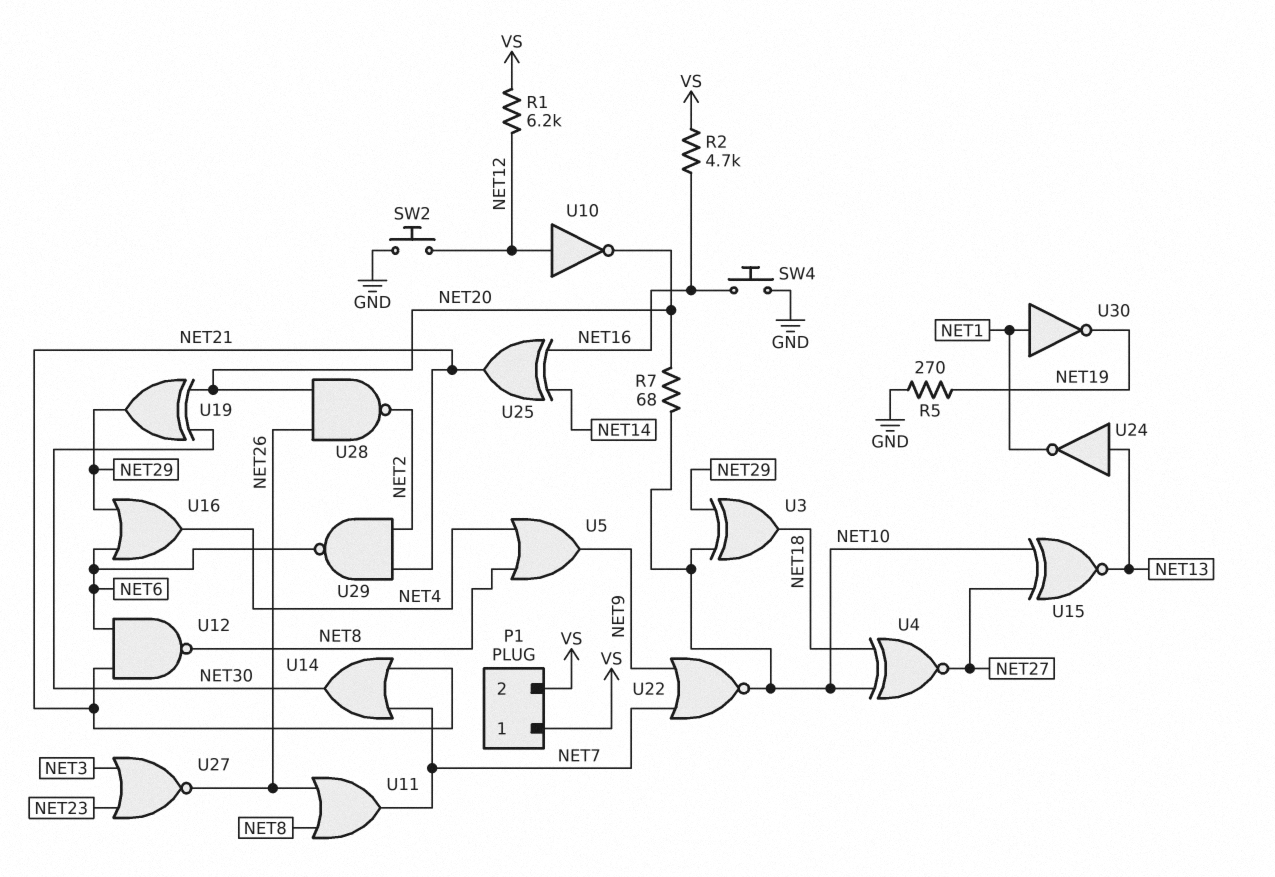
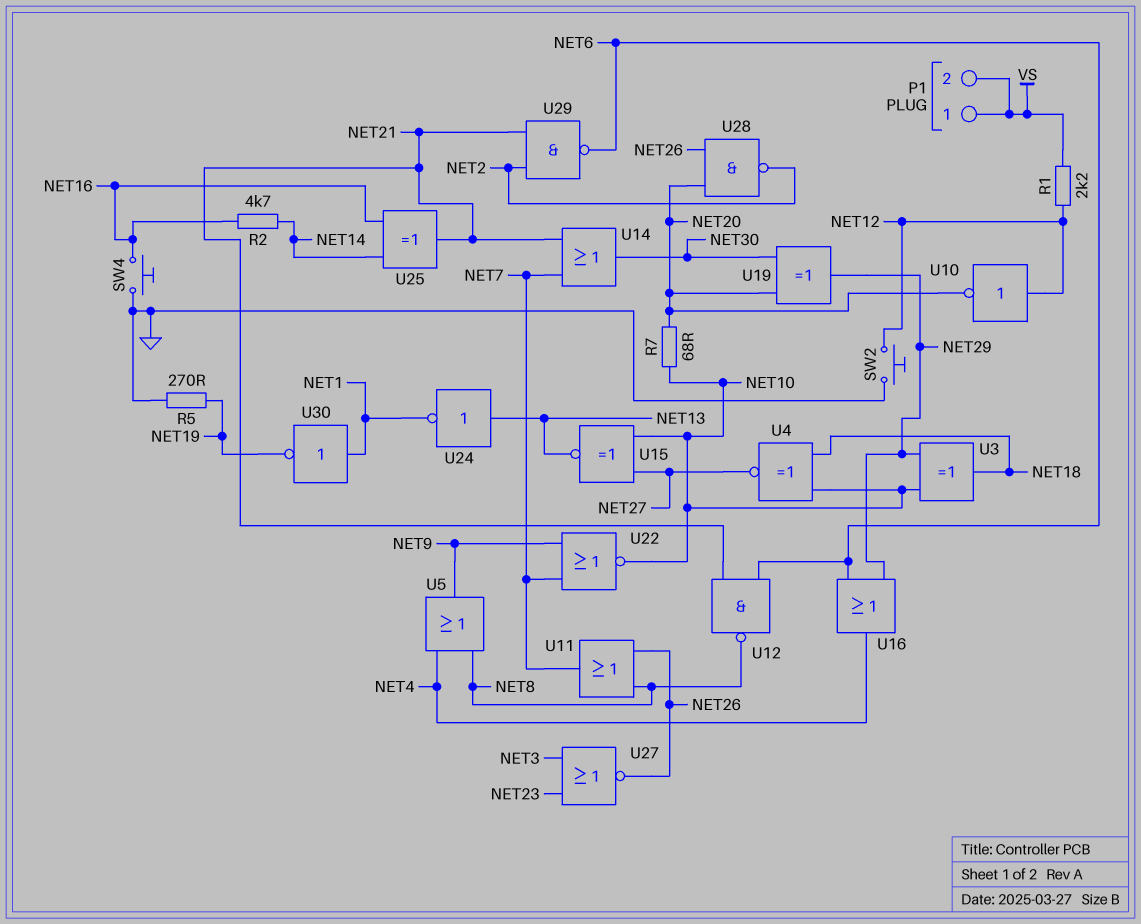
R1: 6.2k (NET12, VS) -> 2.2k (NET12, VS)
R2: 4.7k (NET16, VS) -> 4.7k (NET14, NET16)

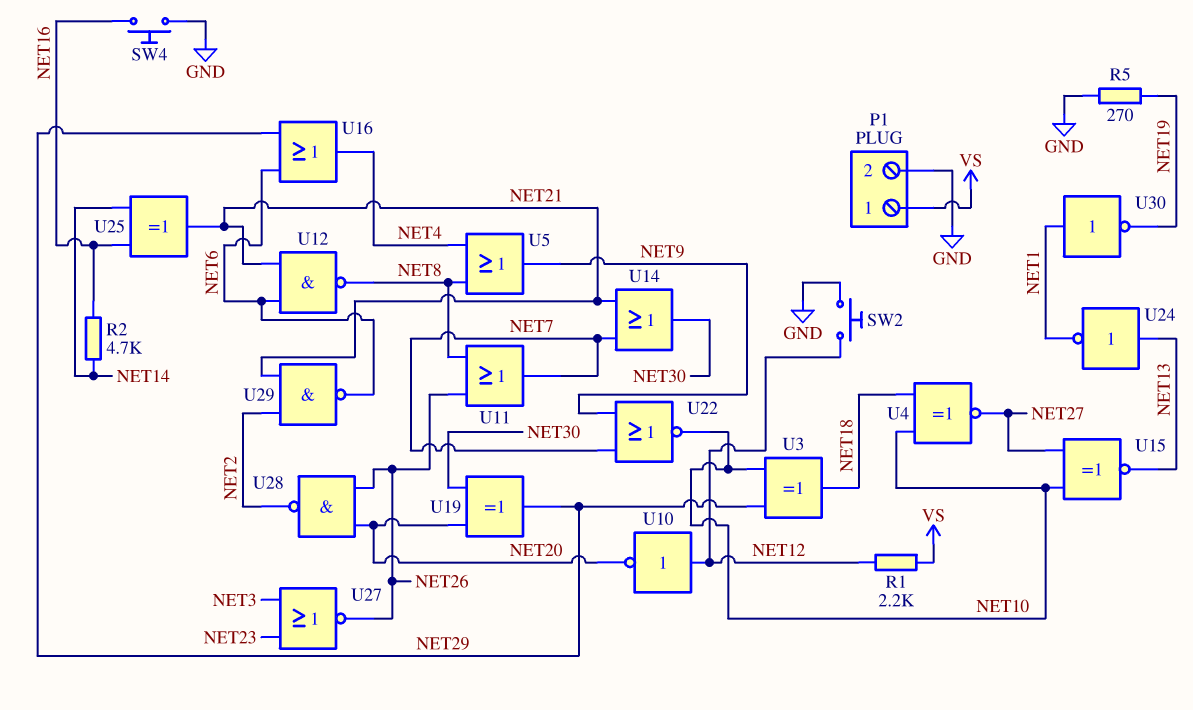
P1 pin 2: VS -> GND
R7: 68 (NET10, NET20) -> none

